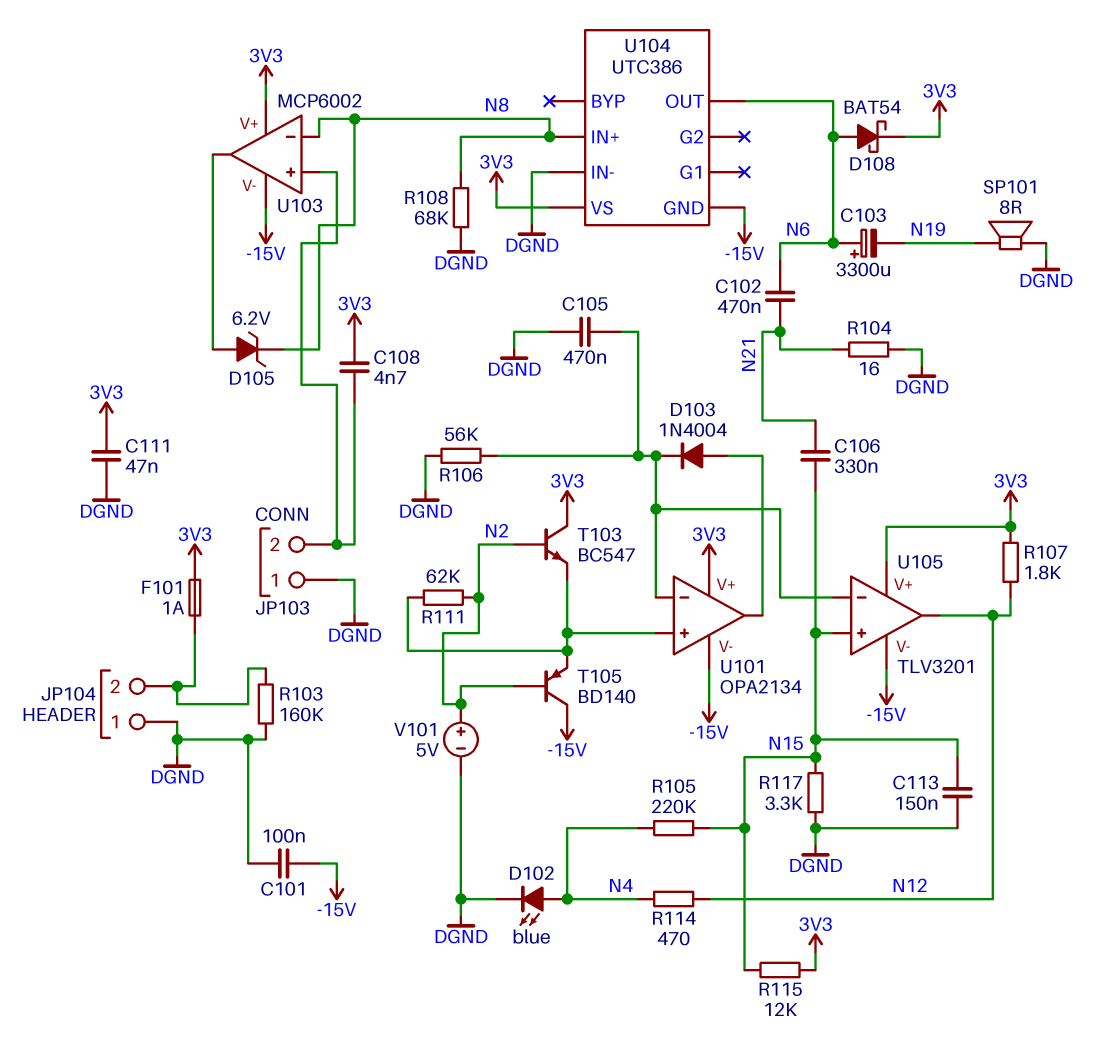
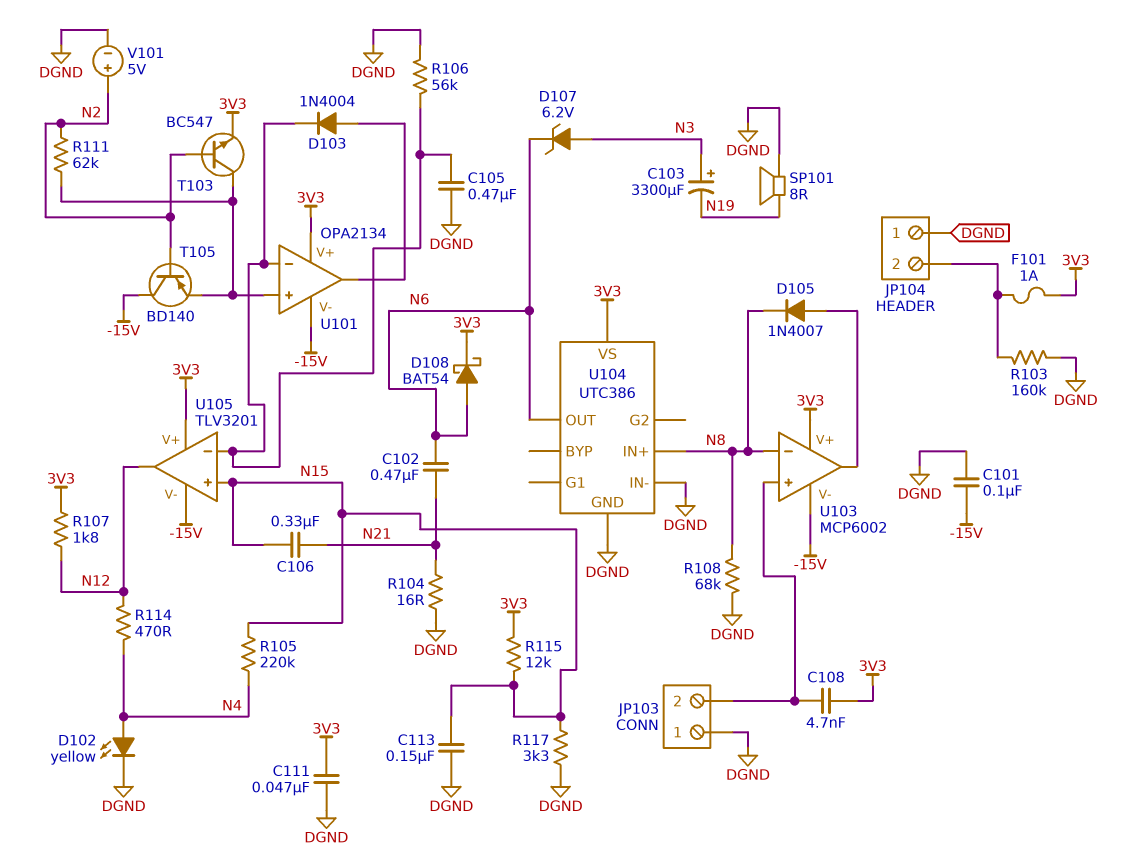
C103: 3300uF (plus N6, minus N19) -> 3300uF (plus N3, minus N19)
D102: LED blue (A N4, K DGND) -> LED yellow (A N4, K DGND)
D105: zener 6.2V (A U103/out, K N8) -> diode 1N4007 (A U103/out, K N8)
D107: none -> zener 6.2V (A N3, K N6)
T103: NPN BC547 (B N2, C 3V3, E U101/in+) -> NPN BC547 (B N2, C U101/in+, E 3V3)
U104 pin GND: -15V -> DGND

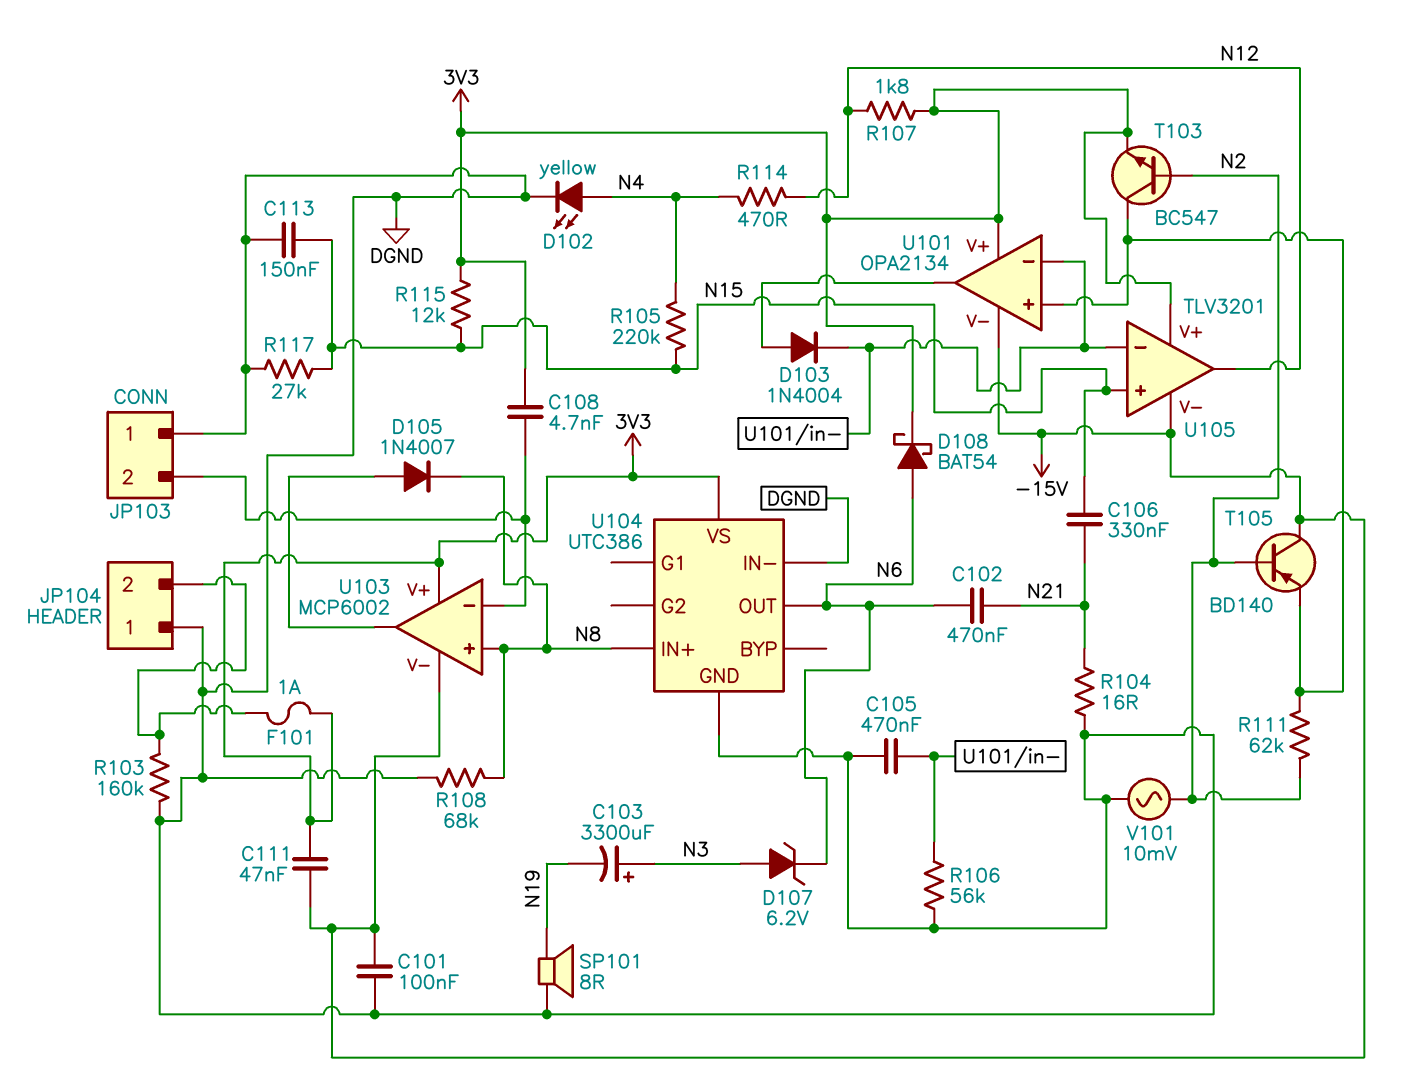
C111: 47nF (3V3, DGND) -> 47nF (-15V, 3V3)
R117: 3.3k (DGND, N15) -> 27k (DGND, N15)
U103 pin in+: JP103/2 -> N8
U103 pin in-: N8 -> JP103/2
V101: 5V (plus N2, minus DGND) -> AC 10mV (DGND, N2)

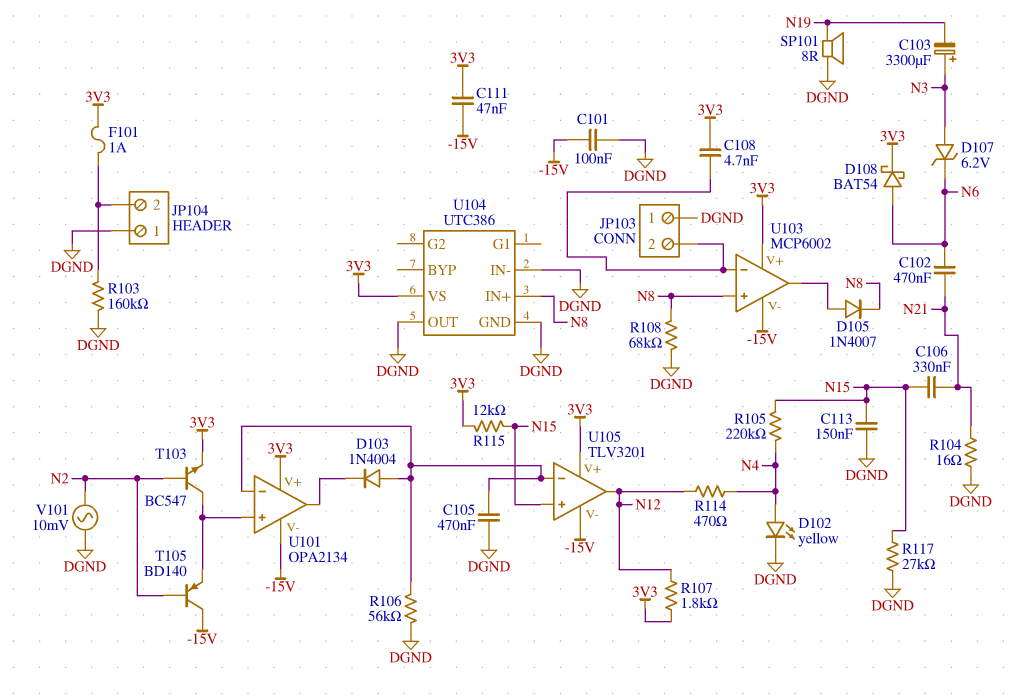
D103: diode 1N4004 (A U101/out, K U101/in-) -> diode 1N4004 (A U101/in-, K U101/out)
R111: 62k (N2, U101/in+) -> none
U104 pin OUT: N6 -> DGND

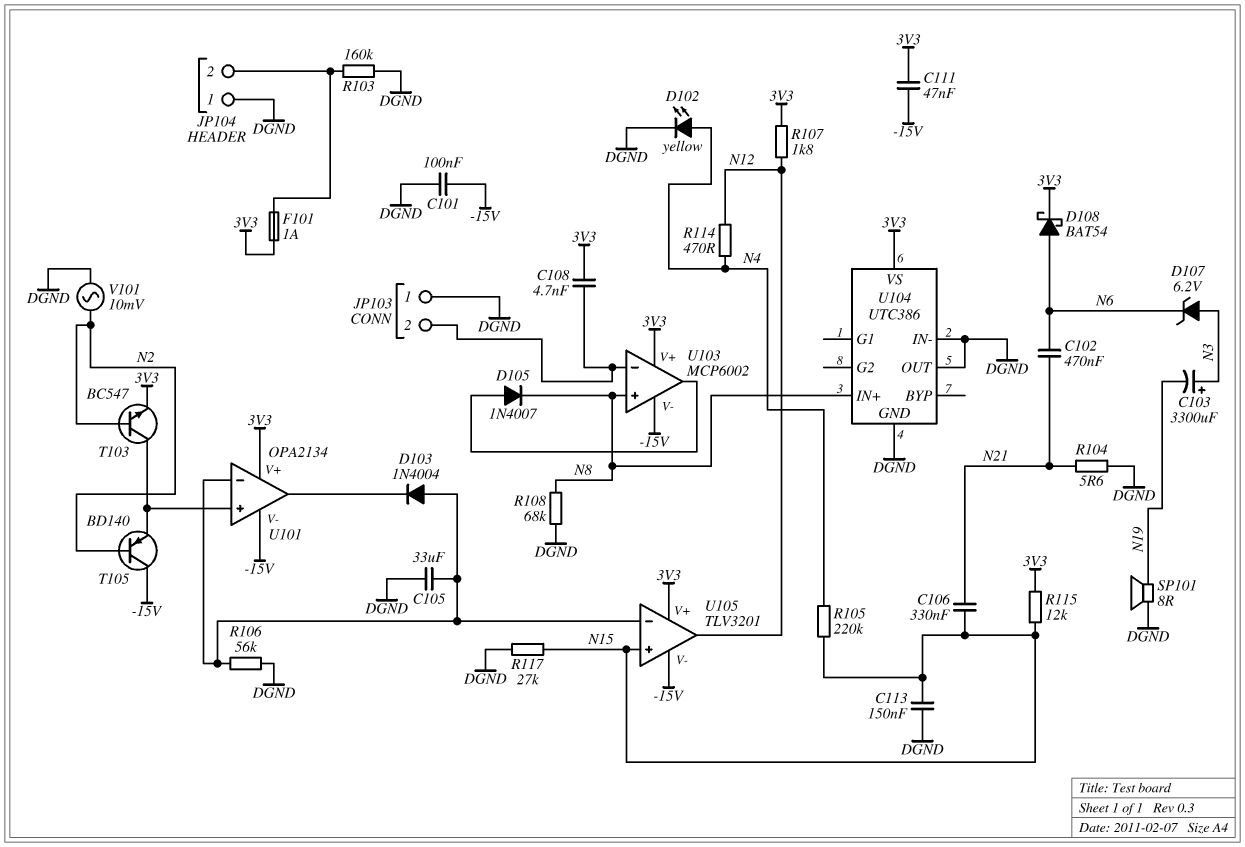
C105: 470nF (DGND, U101/in-) -> 33uF (DGND, U101/in-)
R104: 16 (DGND, N21) -> 5.6 (DGND, N21)

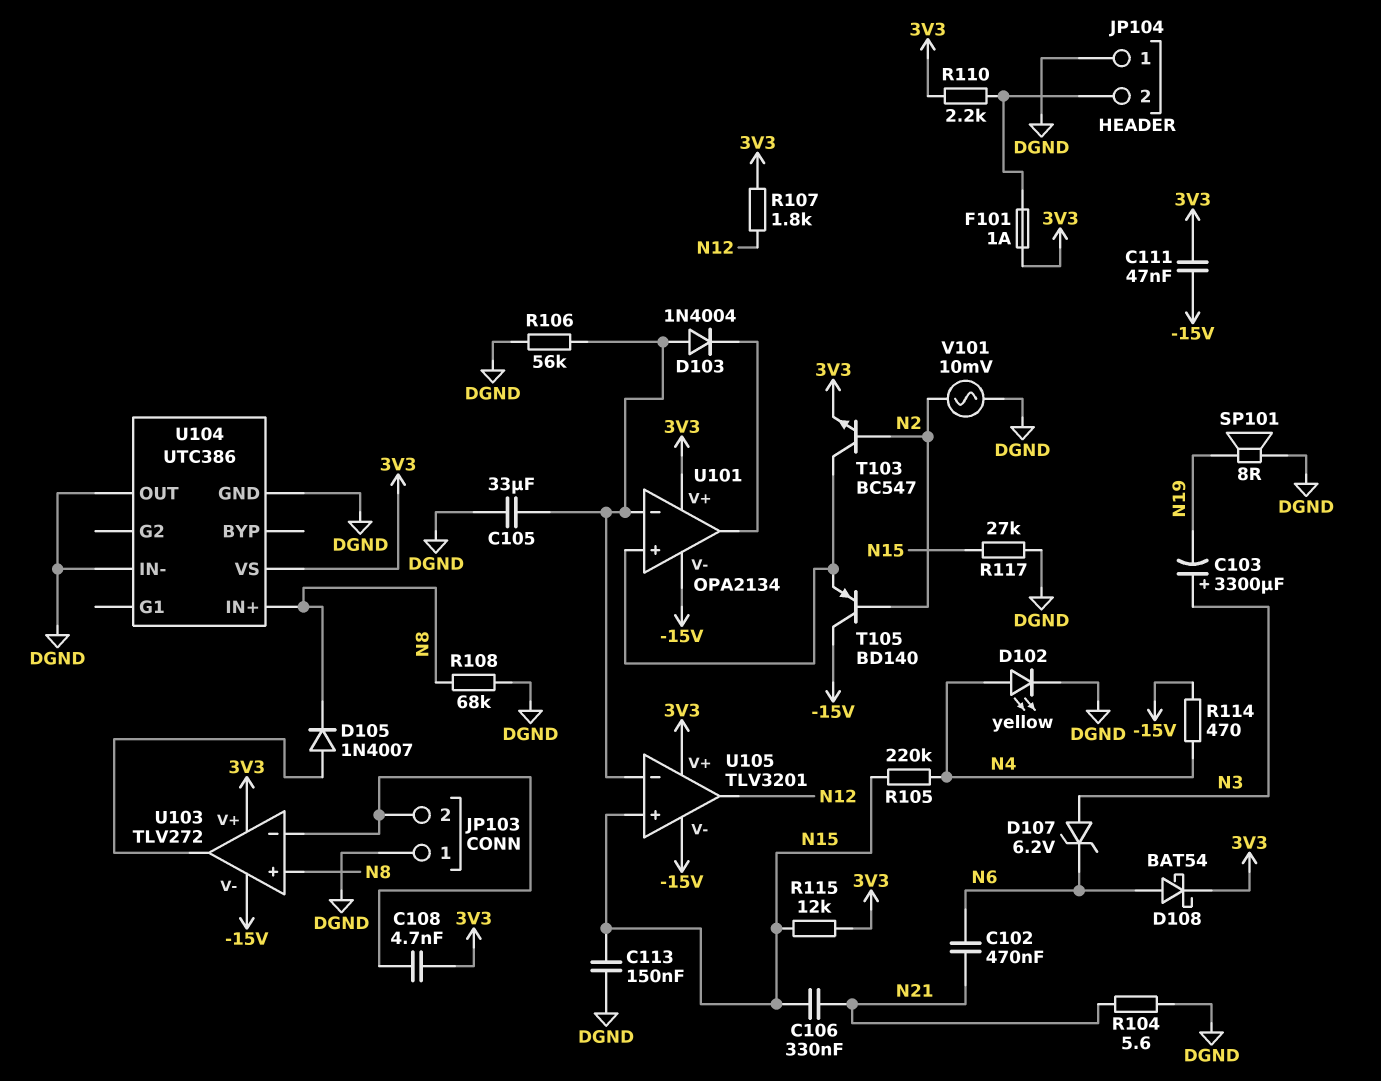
C101: 100nF (-15V, DGND) -> none
R103: 160k (DGND, JP104/2) -> none
R110: none -> 2.2k (3V3, JP104/2)
R114: 470 (N4, N12) -> 470 (-15V, N4)
U103: MCP6002 -> TLV272

